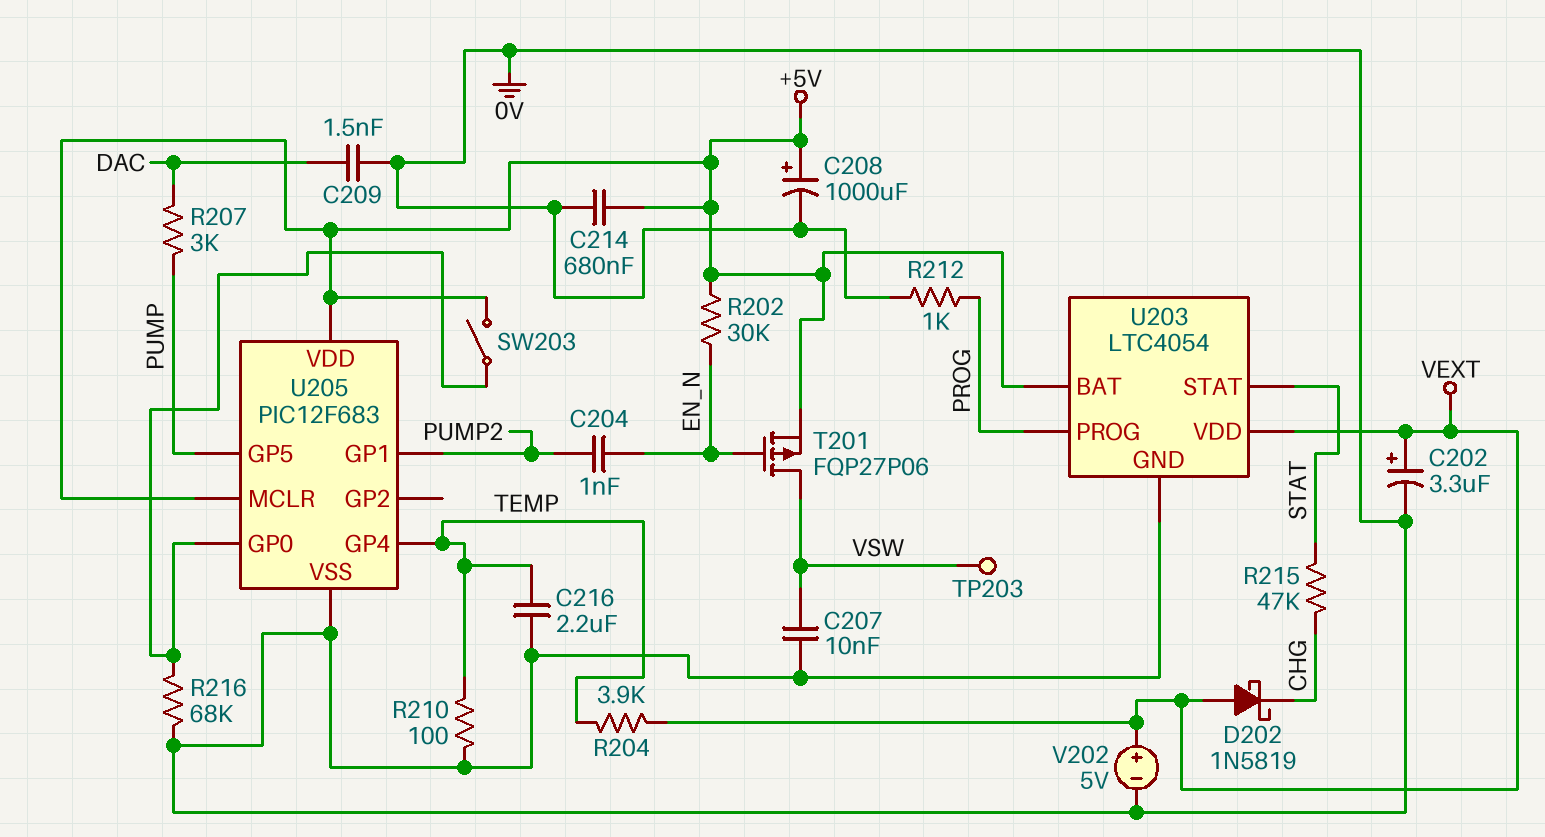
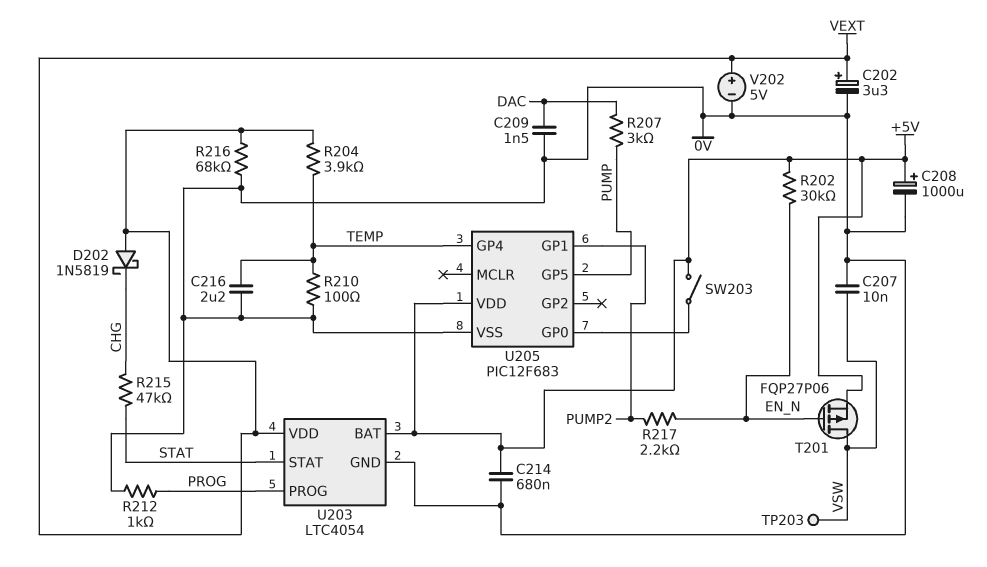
C204: 1nF (EN_N, PUMP2) -> none
R216: 68k (0V, U205/GP0) -> 68k (0V, VEXT)
R217: none -> 2.2k (EN_N, PUMP2)
U205 pin MCLR: +5V -> none

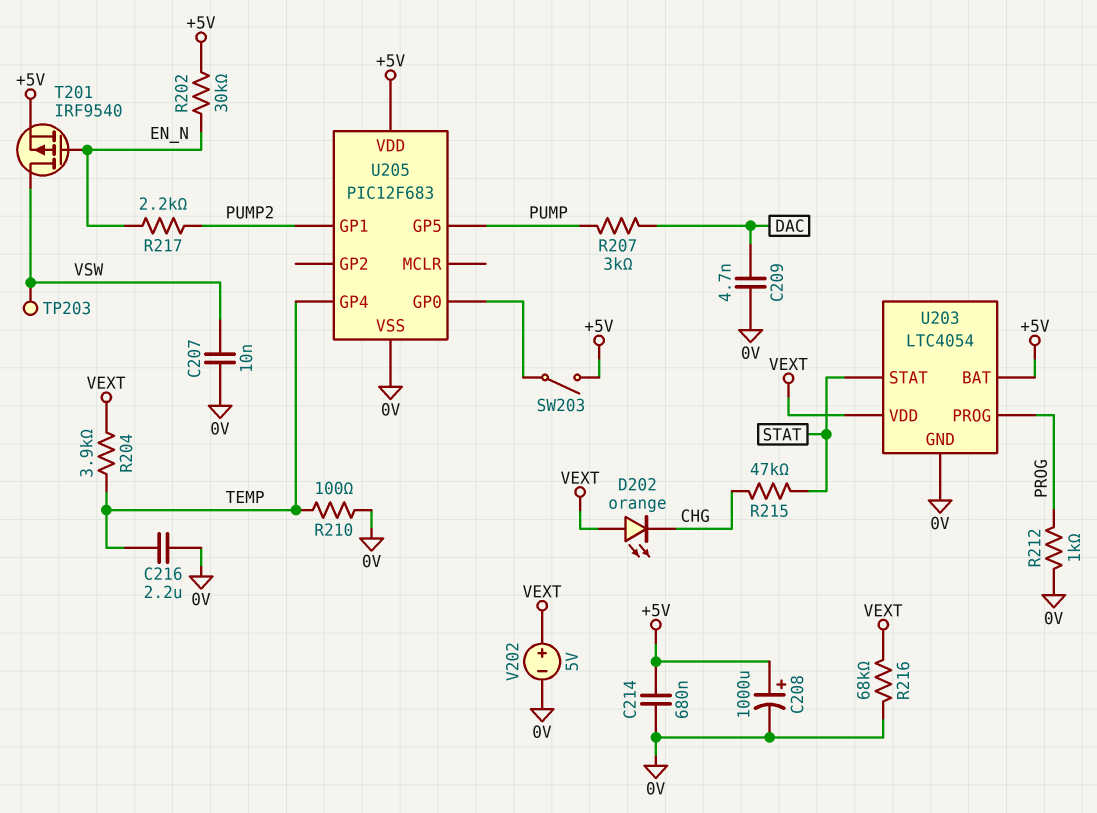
C202: 3.3uF (plus VEXT, minus 0V) -> none
C209: 1.5nF (0V, DAC) -> 4.7nF (0V, DAC)
D202: schottky 1N5819 (A VEXT, K CHG) -> LED orange (A VEXT, K CHG)
T201: PMOS FQP27P06 (G EN_N, D VSW, S +5V) -> PMOS IRF9540 (G EN_N, D VSW, S +5V)

